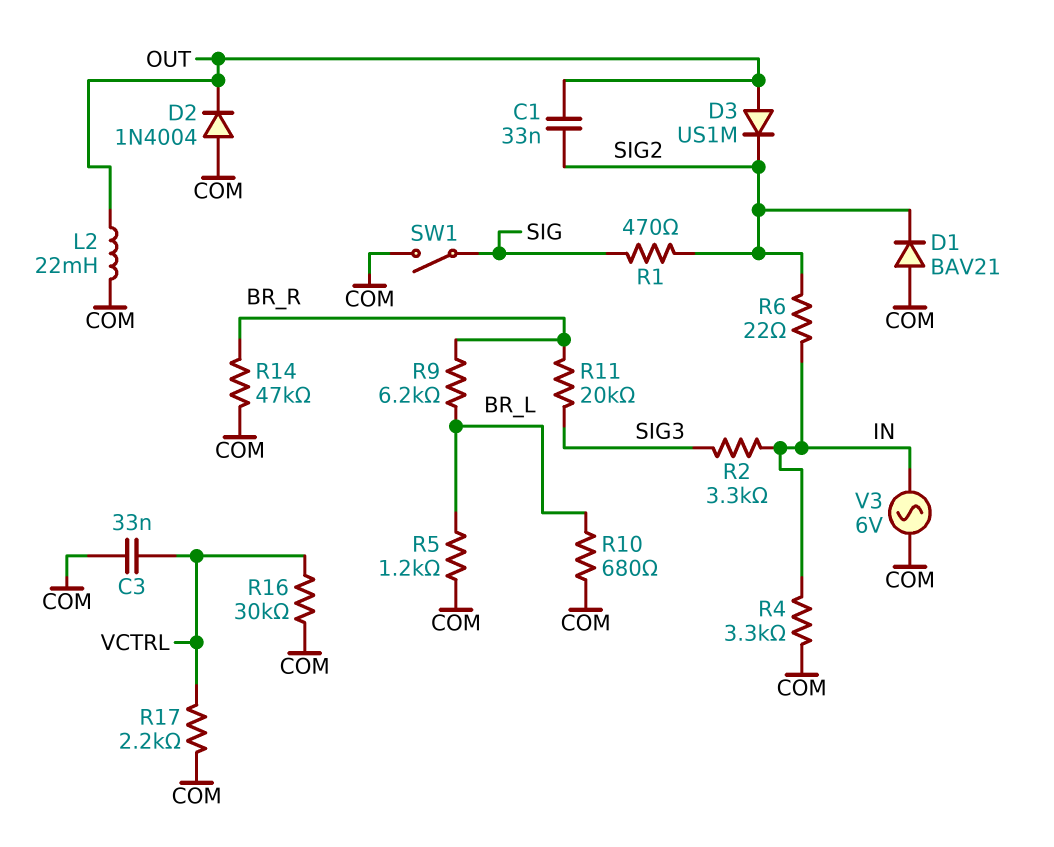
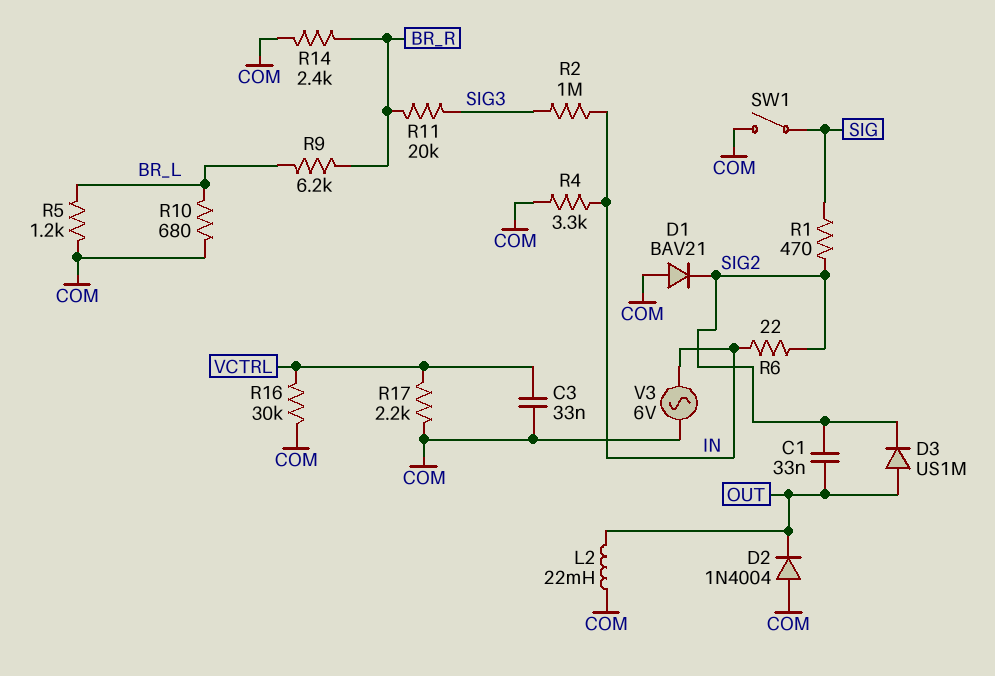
R2: 3.3k (IN, SIG3) -> 1M (IN, SIG3)
R14: 47k (BR_R, COM) -> 2.4k (BR_R, COM)

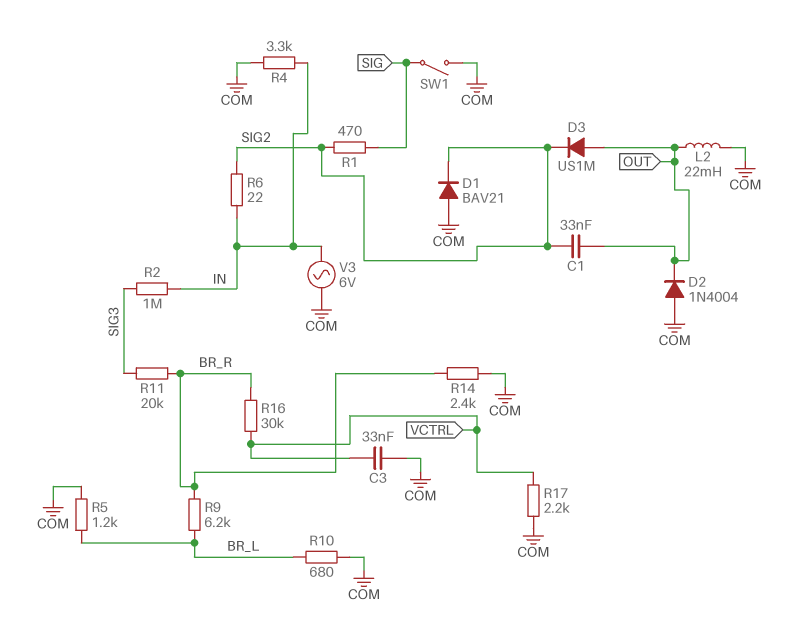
R16: 30k (COM, VCTRL) -> 30k (BR_R, VCTRL)

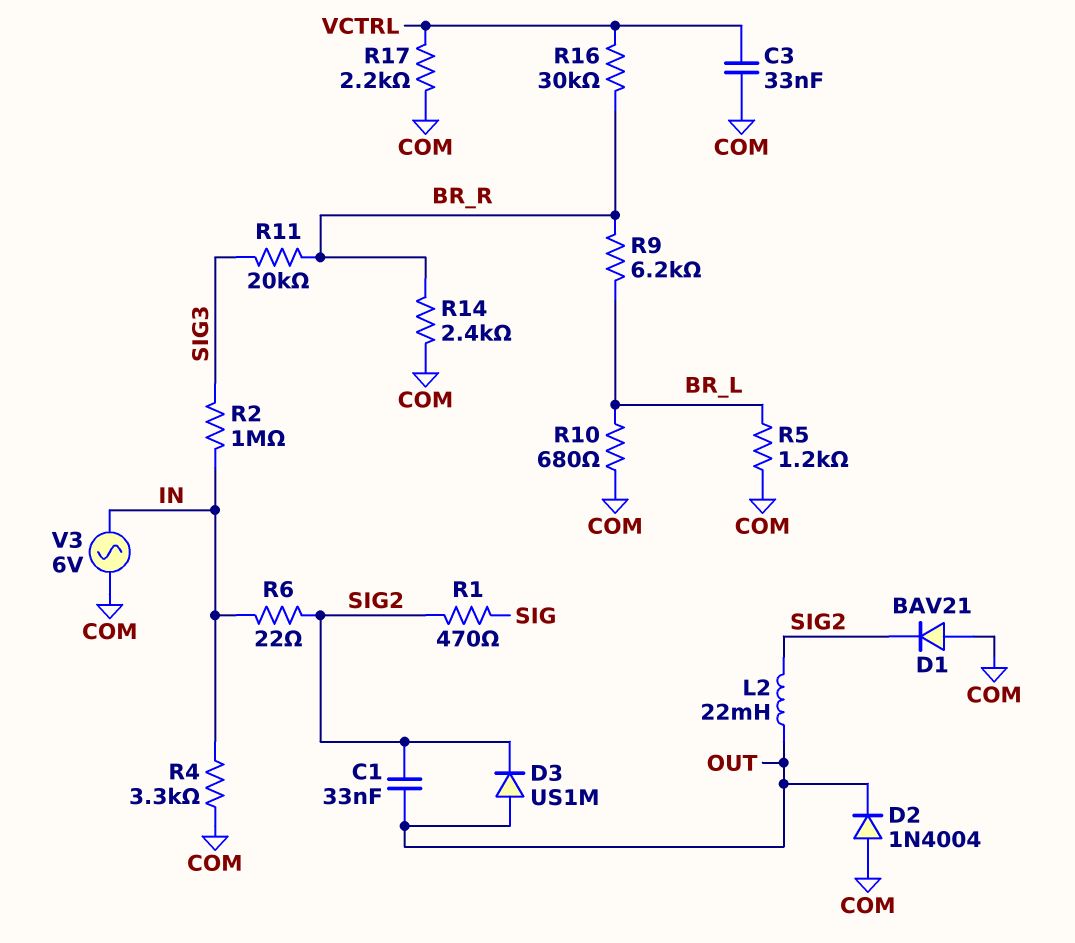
L2: 22mH (COM, OUT) -> 22mH (OUT, SIG2)
SW1: switch (COM, SIG) -> none

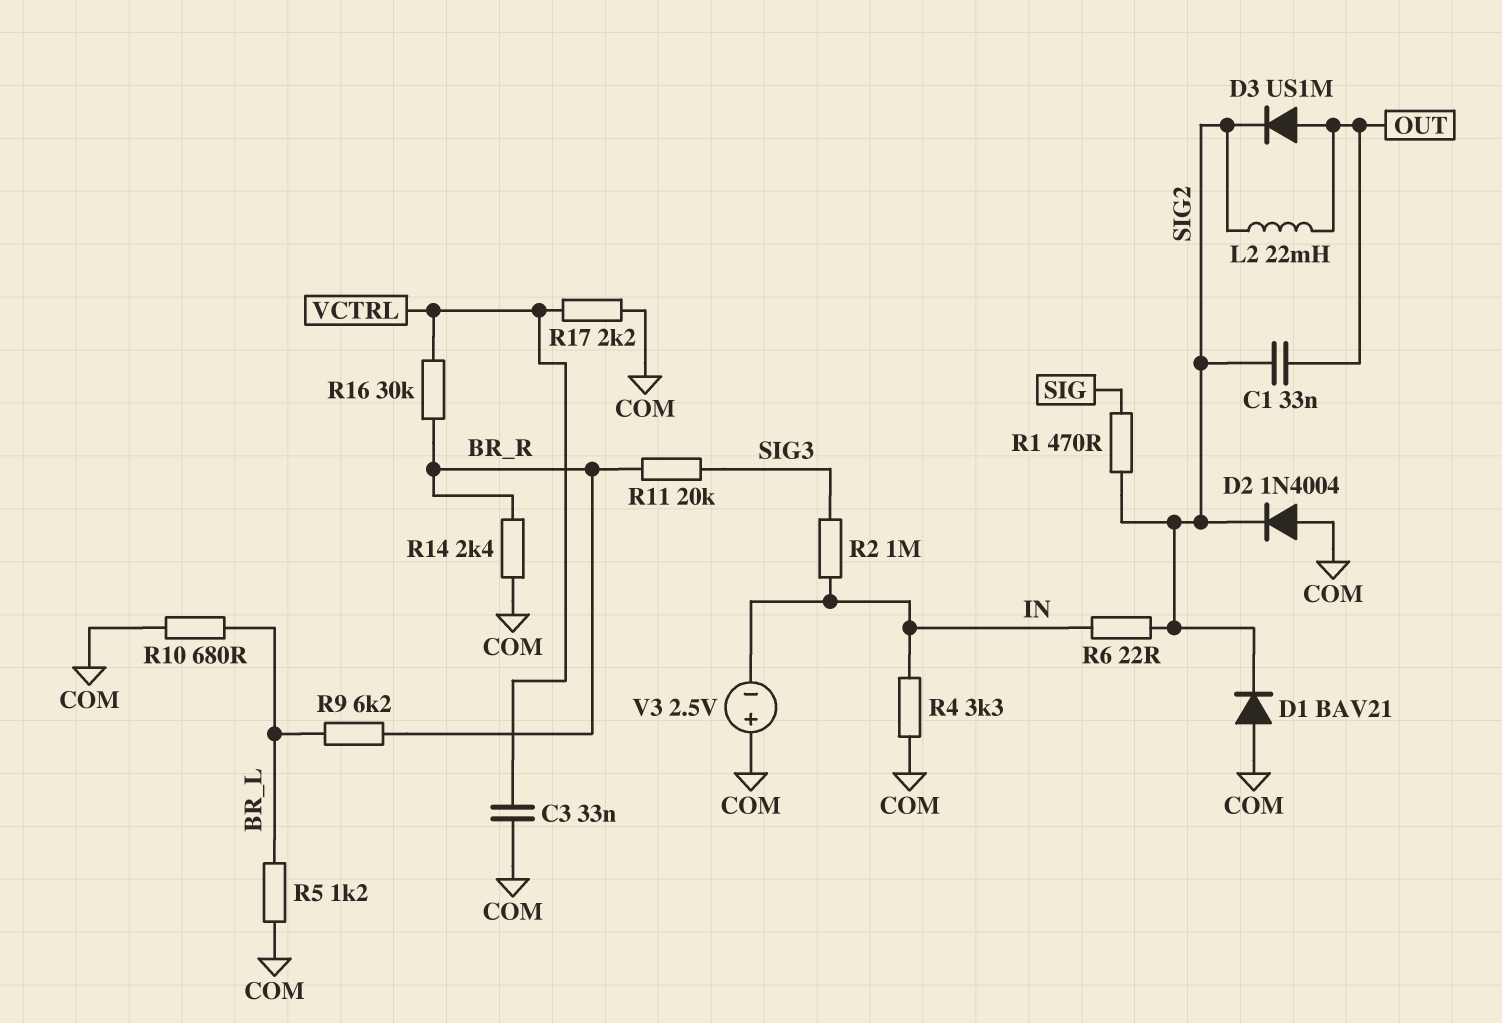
D2: diode 1N4004 (A COM, K OUT) -> diode 1N4004 (A COM, K SIG2)
V3: AC 6V (COM, IN) -> 2.5V (plus COM, minus IN)

